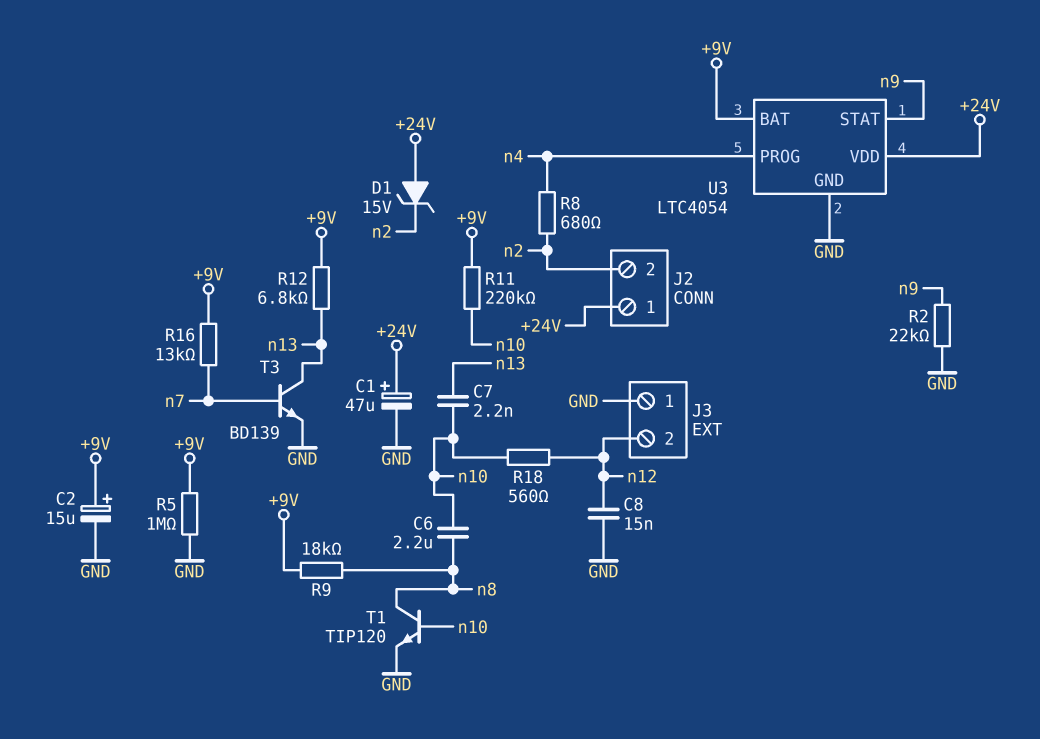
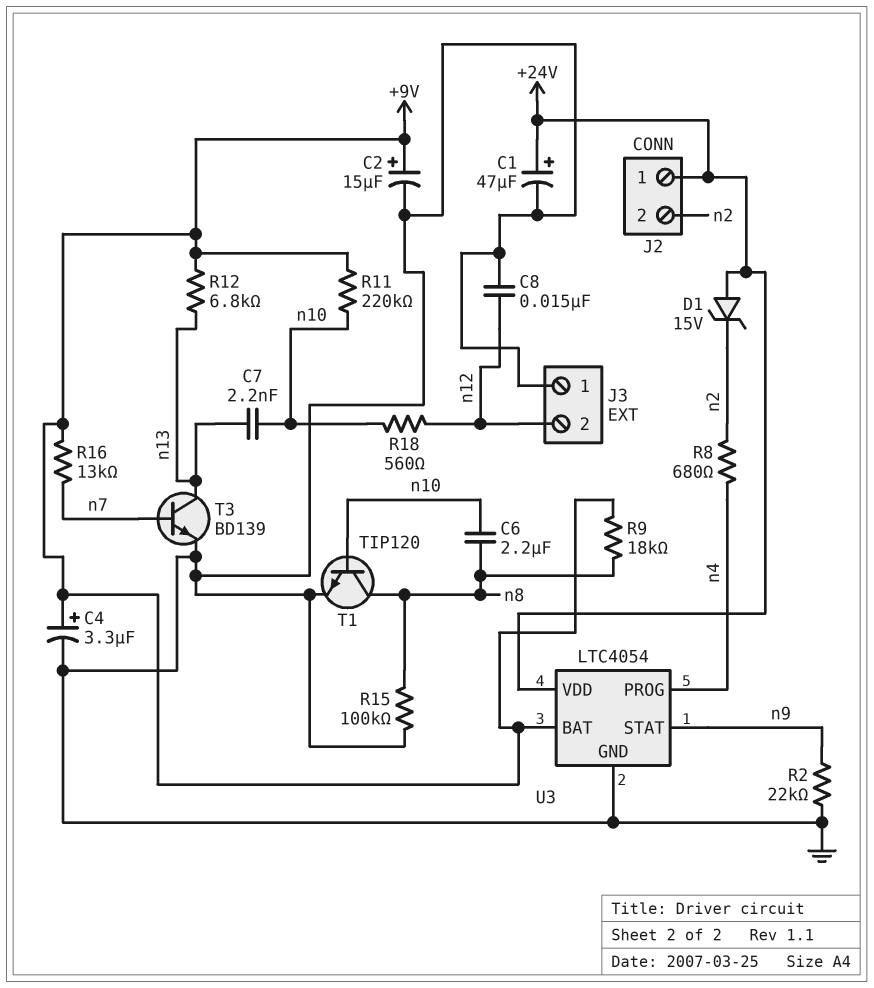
C4: none -> 3.3uF (plus +9V, minus GND)
R5: 1M (+9V, GND) -> none
R15: none -> 100k (GND, n8)

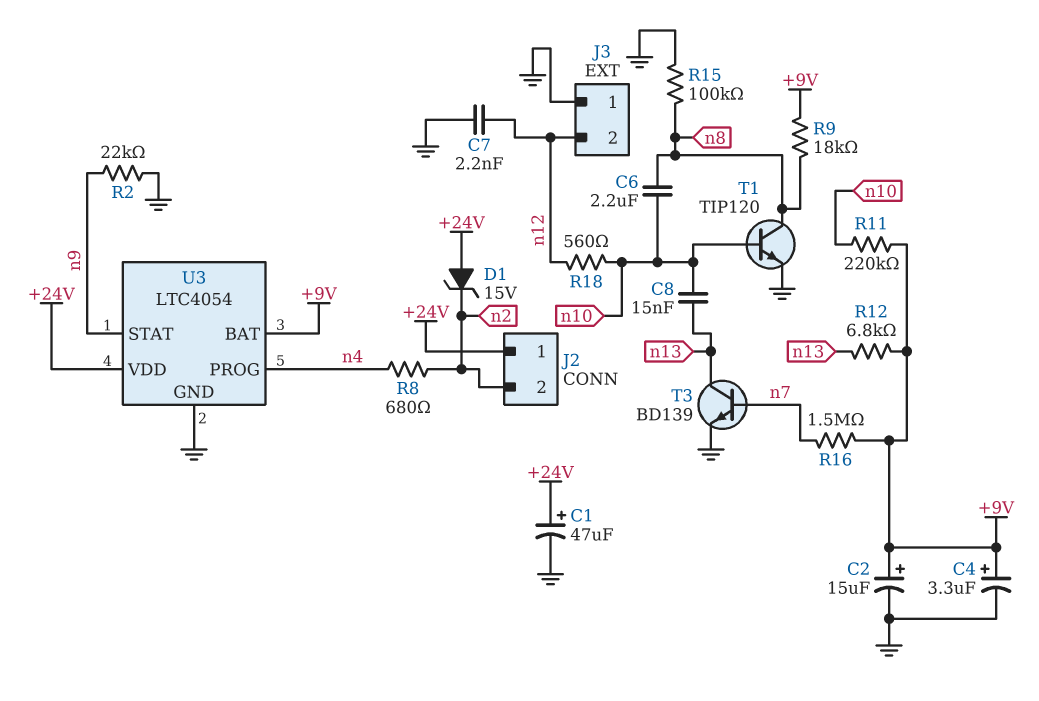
C7: 2.2nF (n10, n13) -> 2.2nF (GND, n12)
C8: 15nF (GND, n12) -> 15nF (n10, n13)
R16: 13k (+9V, n7) -> 1.5M (+9V, n7)

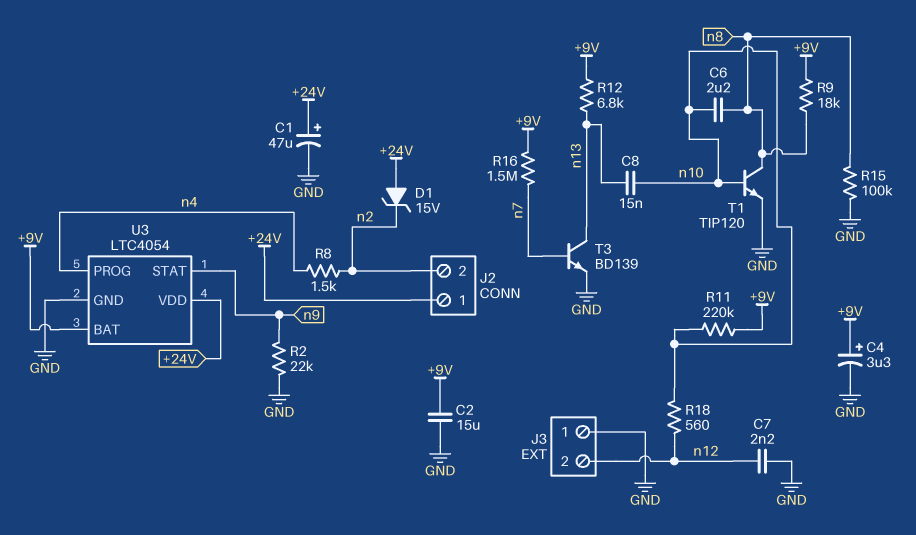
C2: 15uF (plus +9V, minus GND) -> 15uF (+9V, GND)
R8: 680 (n2, n4) -> 1.5k (n2, n4)

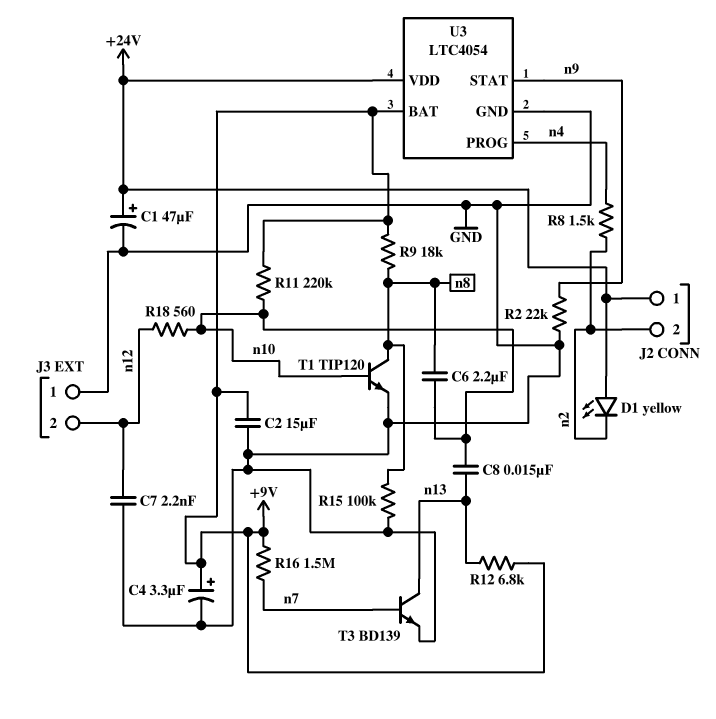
D1: zener 15V (A +24V, K n2) -> LED yellow (A +24V, K n2)

